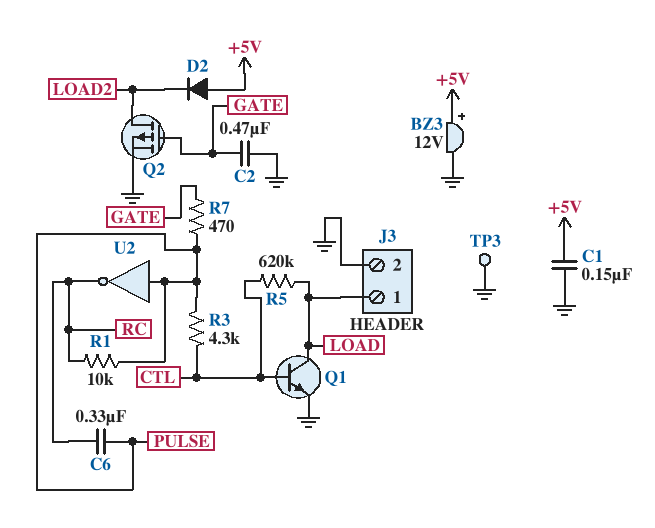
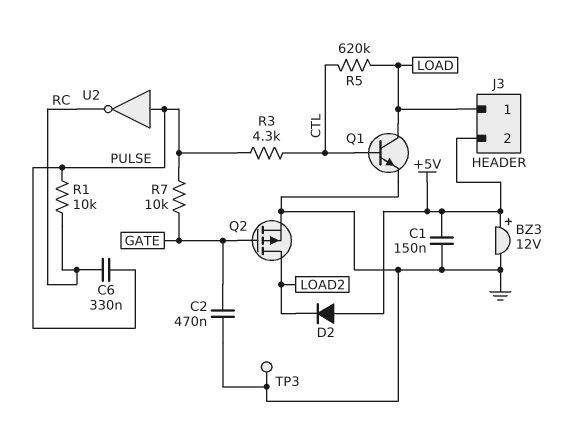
J3 pin 2: GND -> +5V
R7: 470 (GATE, PULSE) -> 10k (GATE, PULSE)

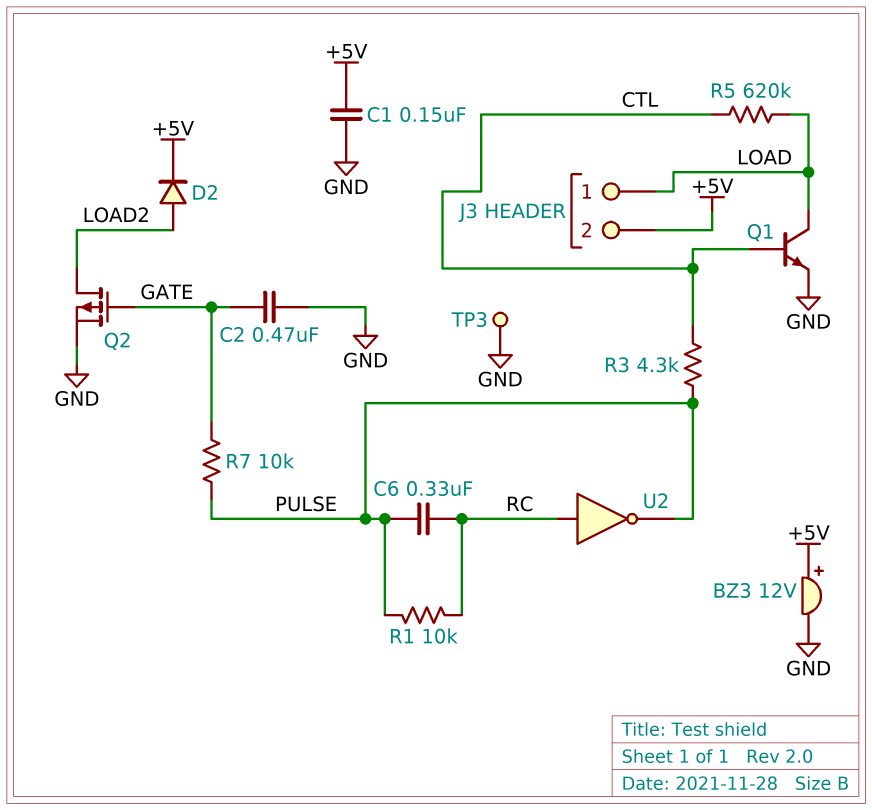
D2: diode (A +5V, K LOAD2) -> diode (A LOAD2, K +5V)
U2: NOT (in PULSE, out RC) -> NOT (in RC, out PULSE)

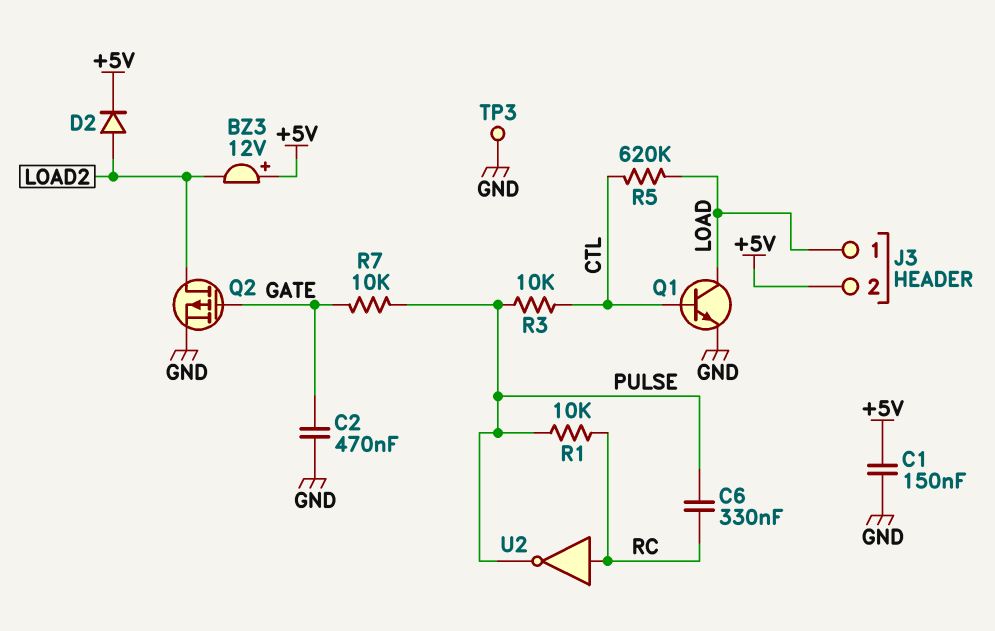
BZ3: buzzer 12V (plus +5V, minus GND) -> buzzer 12V (plus +5V, minus LOAD2)
R3: 4.3k (CTL, PULSE) -> 10k (CTL, PULSE)

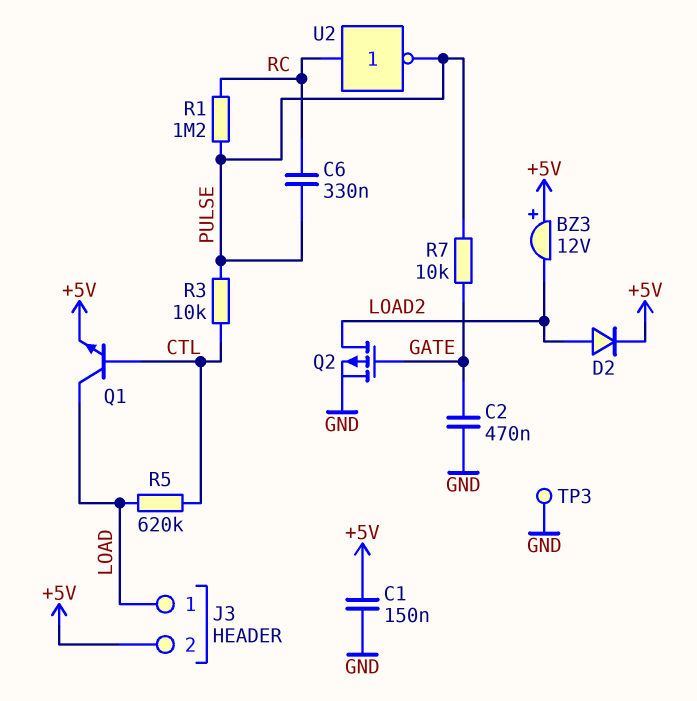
Q1: NPN (B CTL, C LOAD, E GND) -> NPN (B CTL, C LOAD, E +5V)
R1: 10k (PULSE, RC) -> 1.2M (PULSE, RC)

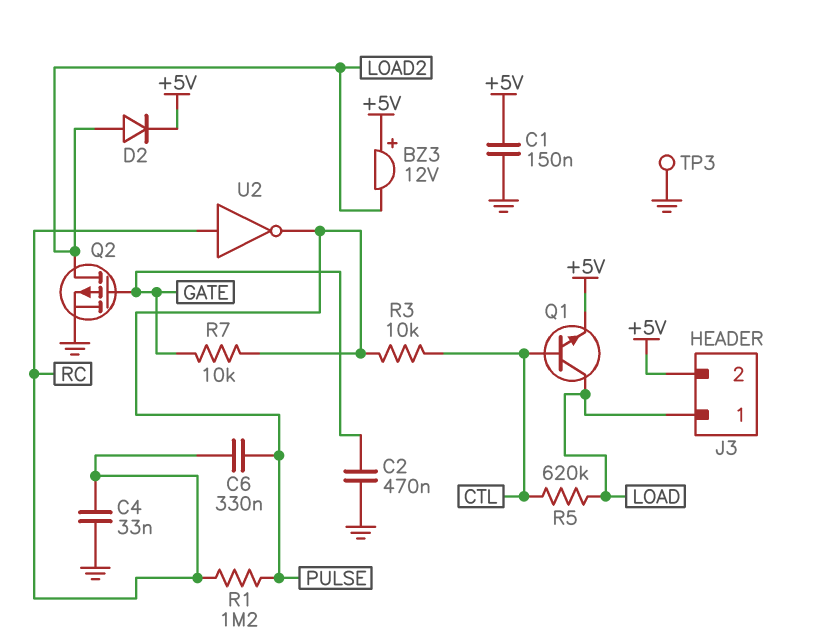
C4: none -> 33nF (GND, RC)

